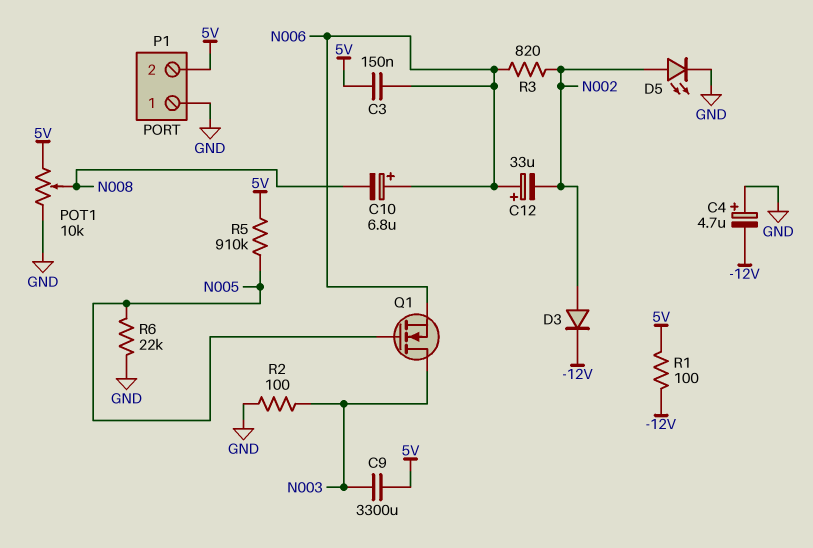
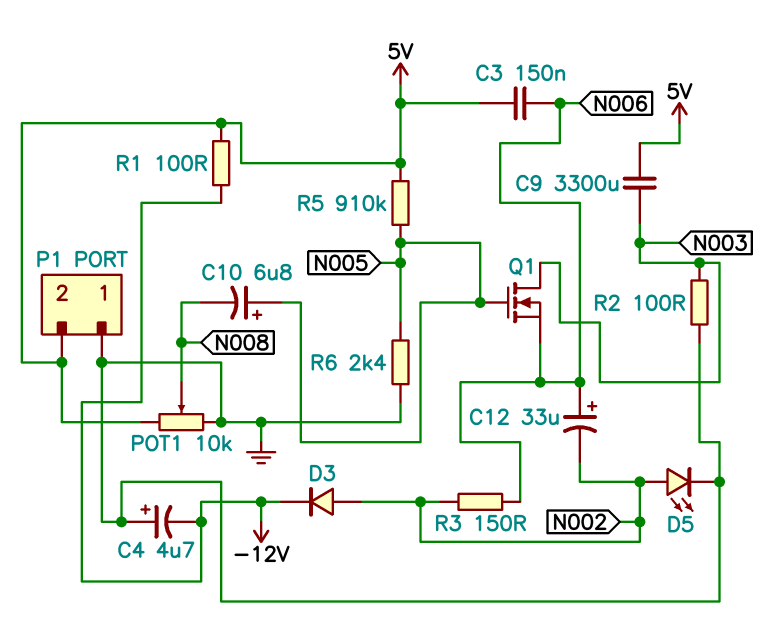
C10: 6.8uF (plus N006, minus N008) -> 6.8uF (plus N005, minus N008)
R3: 820 (N002, N006) -> 150 (N002, N006)
R6: 22k (GND, N005) -> 2.4k (GND, N005)

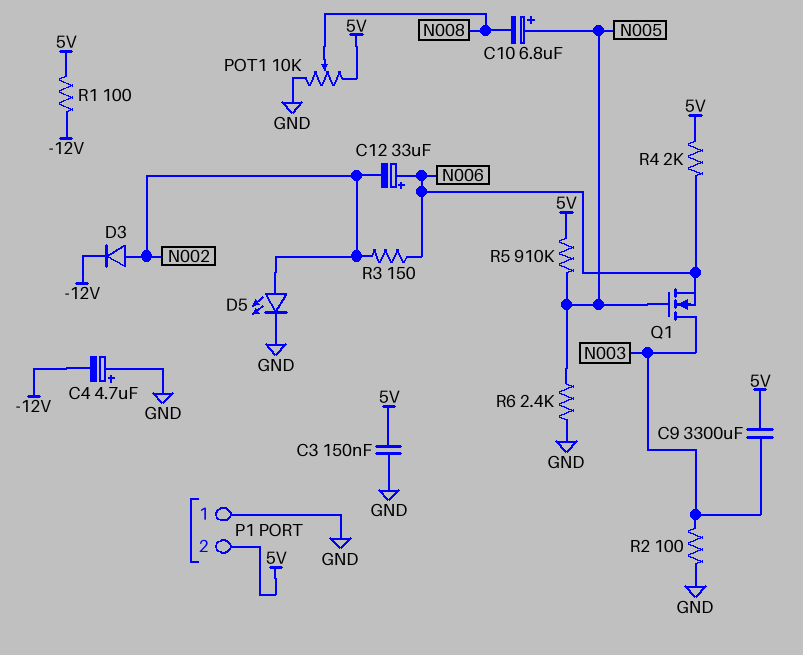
C3: 150nF (5V, N006) -> 150nF (5V, GND)
R4: none -> 2k (5V, N006)

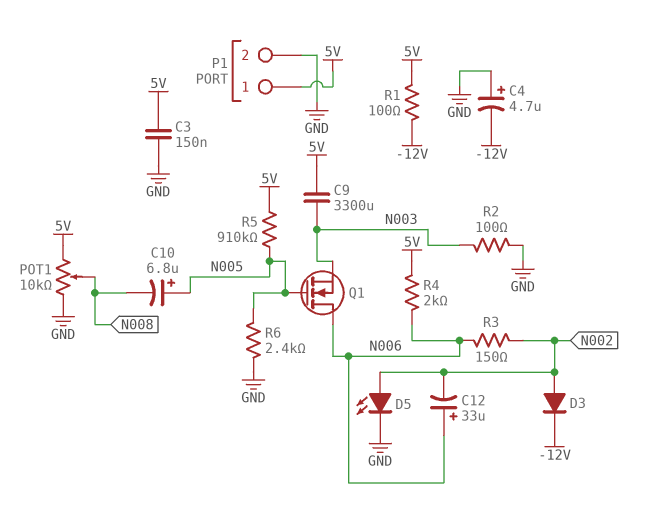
P1 pin 1: GND -> 5V
P1 pin 2: 5V -> GND
Q1: NMOS (G N005, D N003, S N006) -> NMOS (G N005, D N006, S N003)

